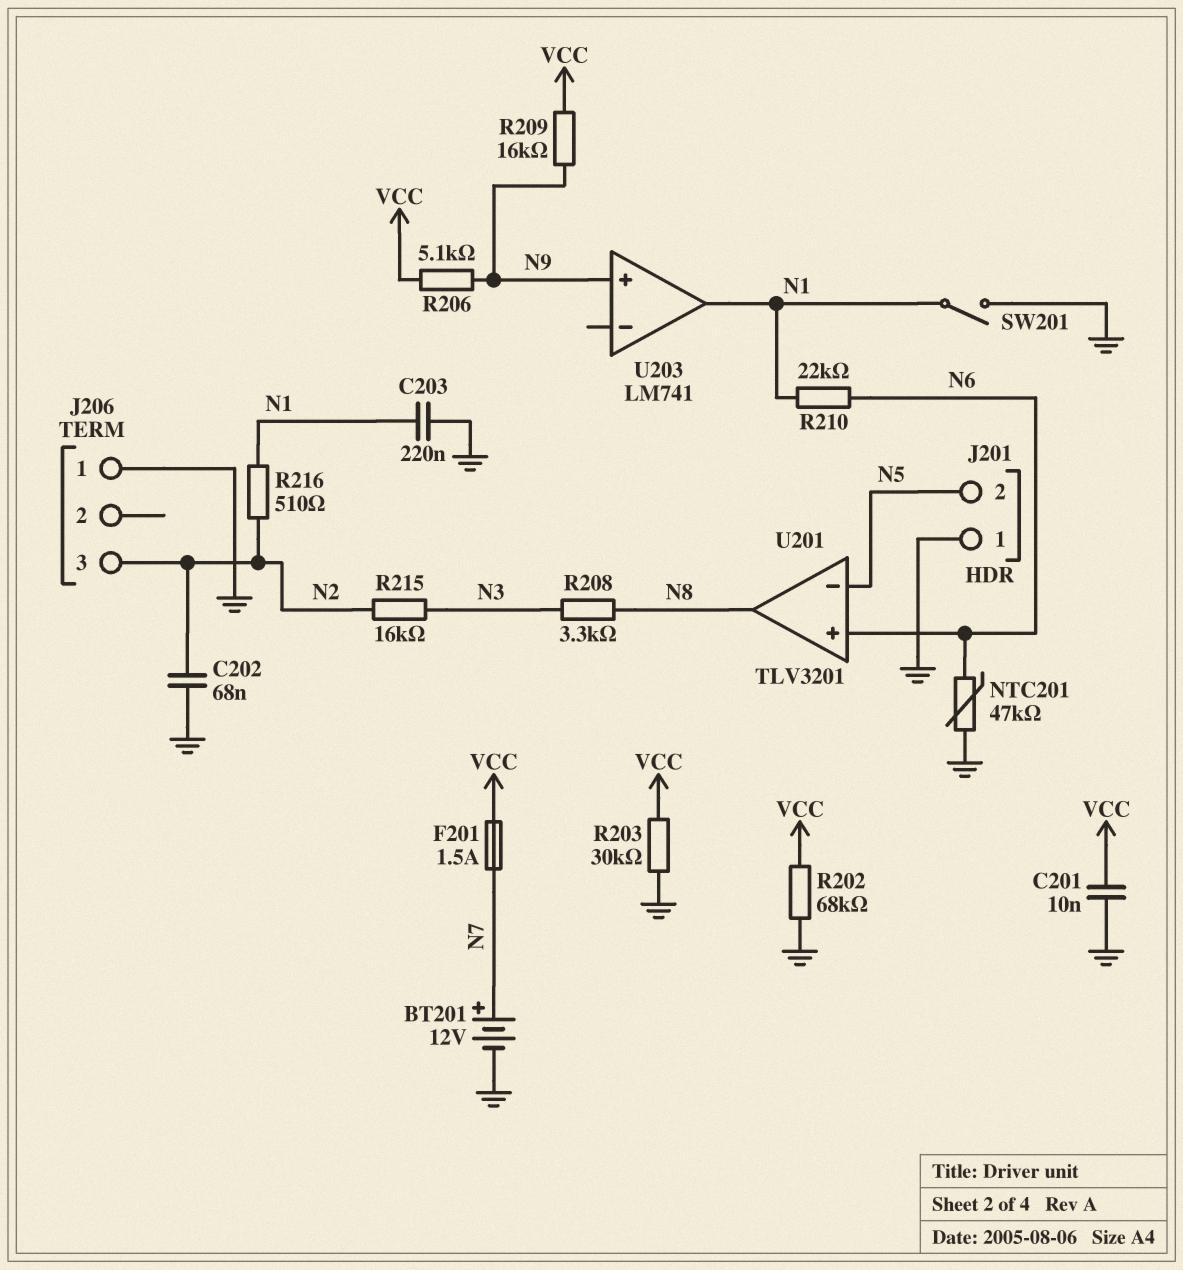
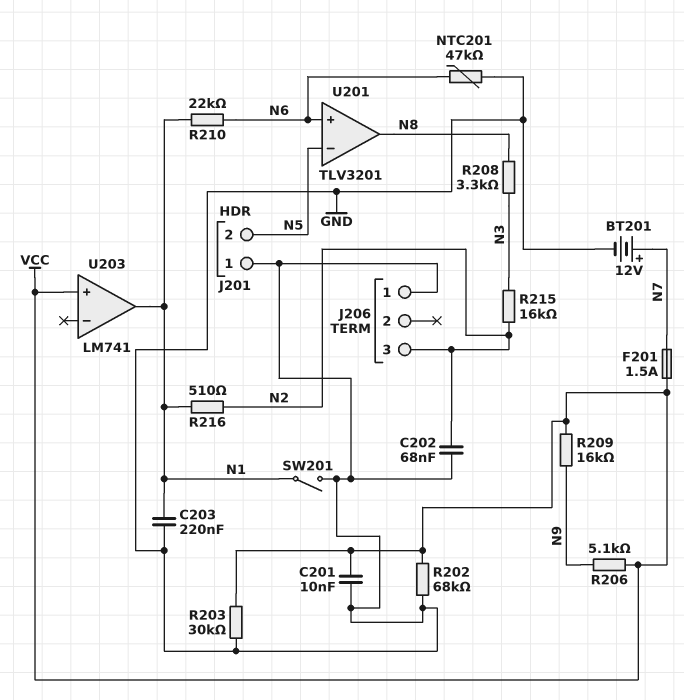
U203 pin in+: N9 -> VCC

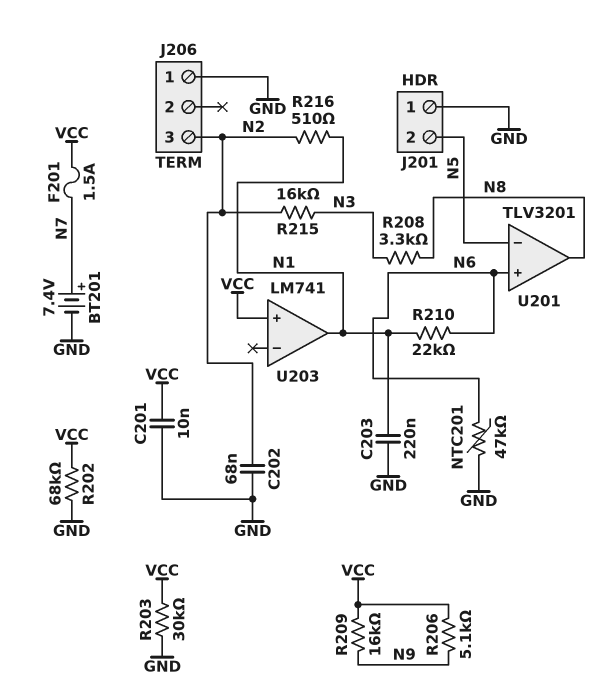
BT201: 12V (plus N7, minus GND) -> 7.4V (plus N7, minus GND)
SW201: switch (GND, N1) -> none

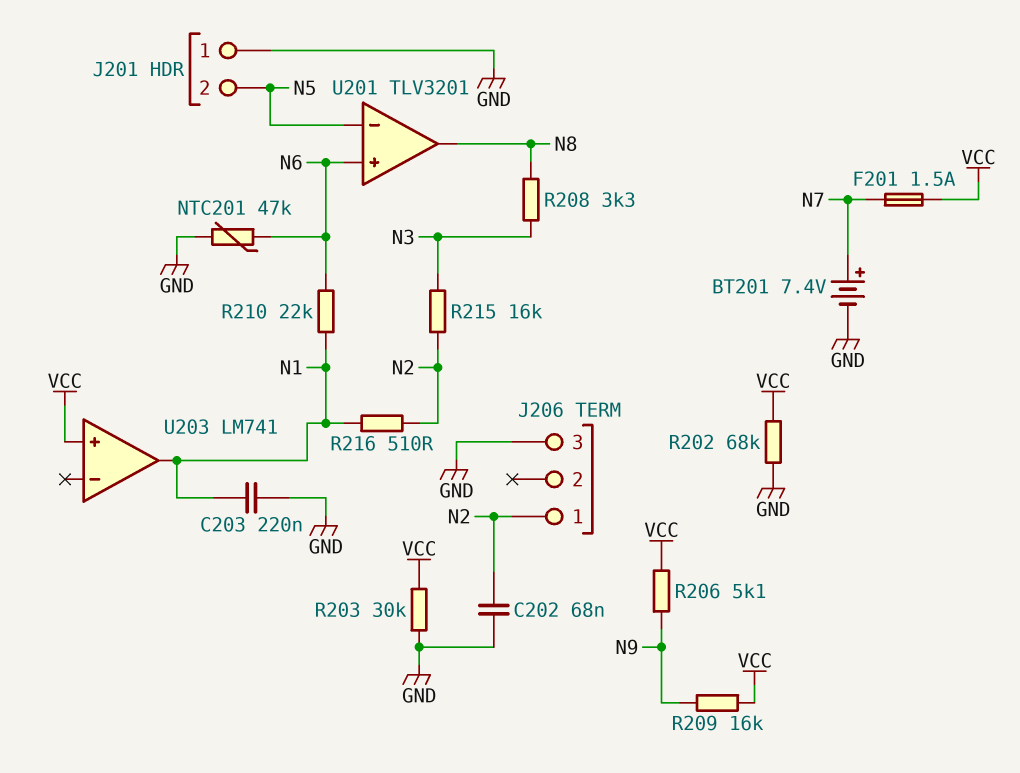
C201: 10nF (GND, VCC) -> none
J206 pin 1: GND -> N2
J206 pin 3: N2 -> GND

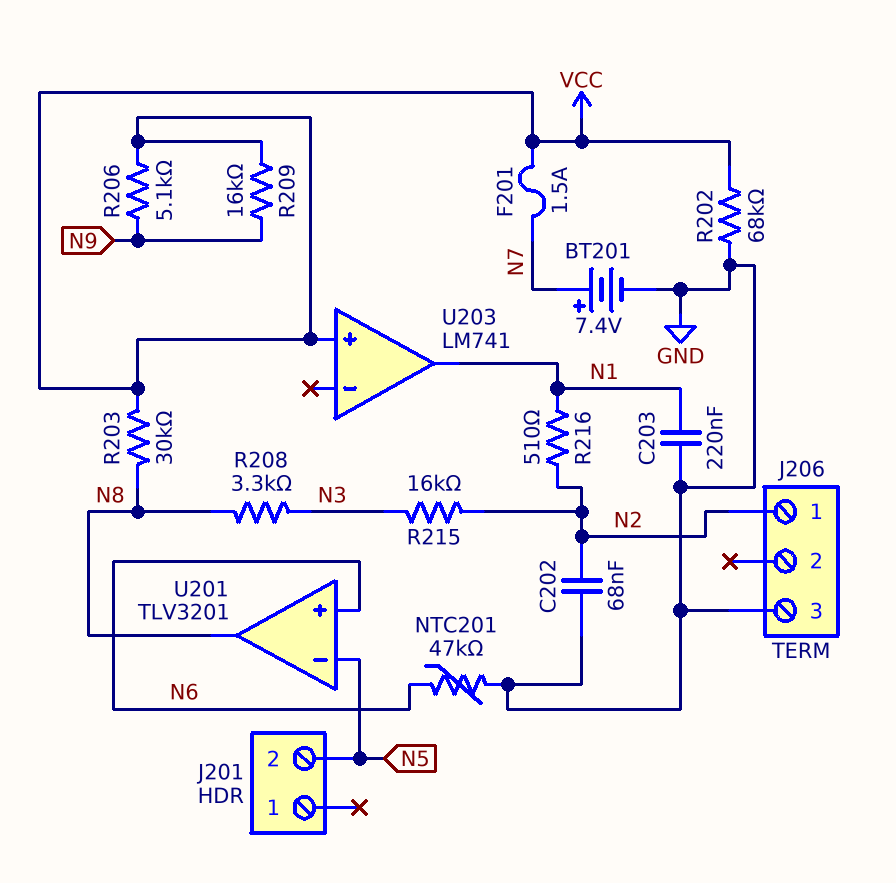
J201 pin 1: GND -> none
R203: 30k (GND, VCC) -> 30k (N8, VCC)
R210: 22k (N1, N6) -> none

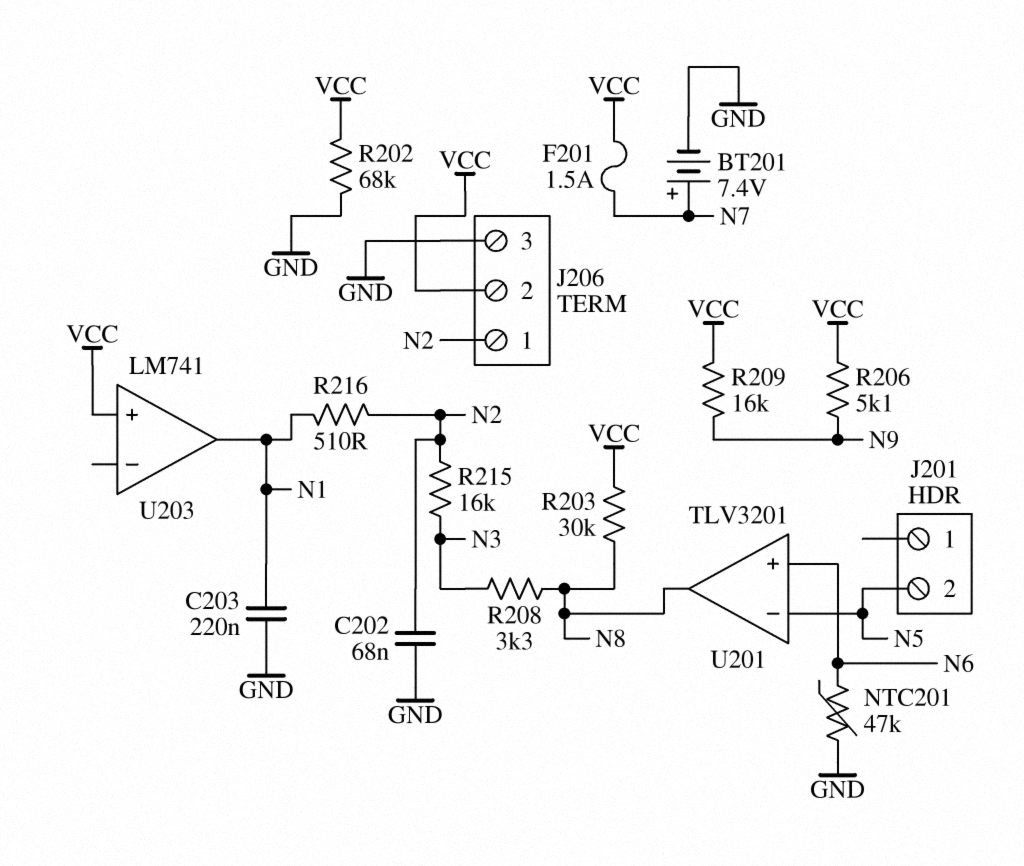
J206 pin 2: none -> VCC

